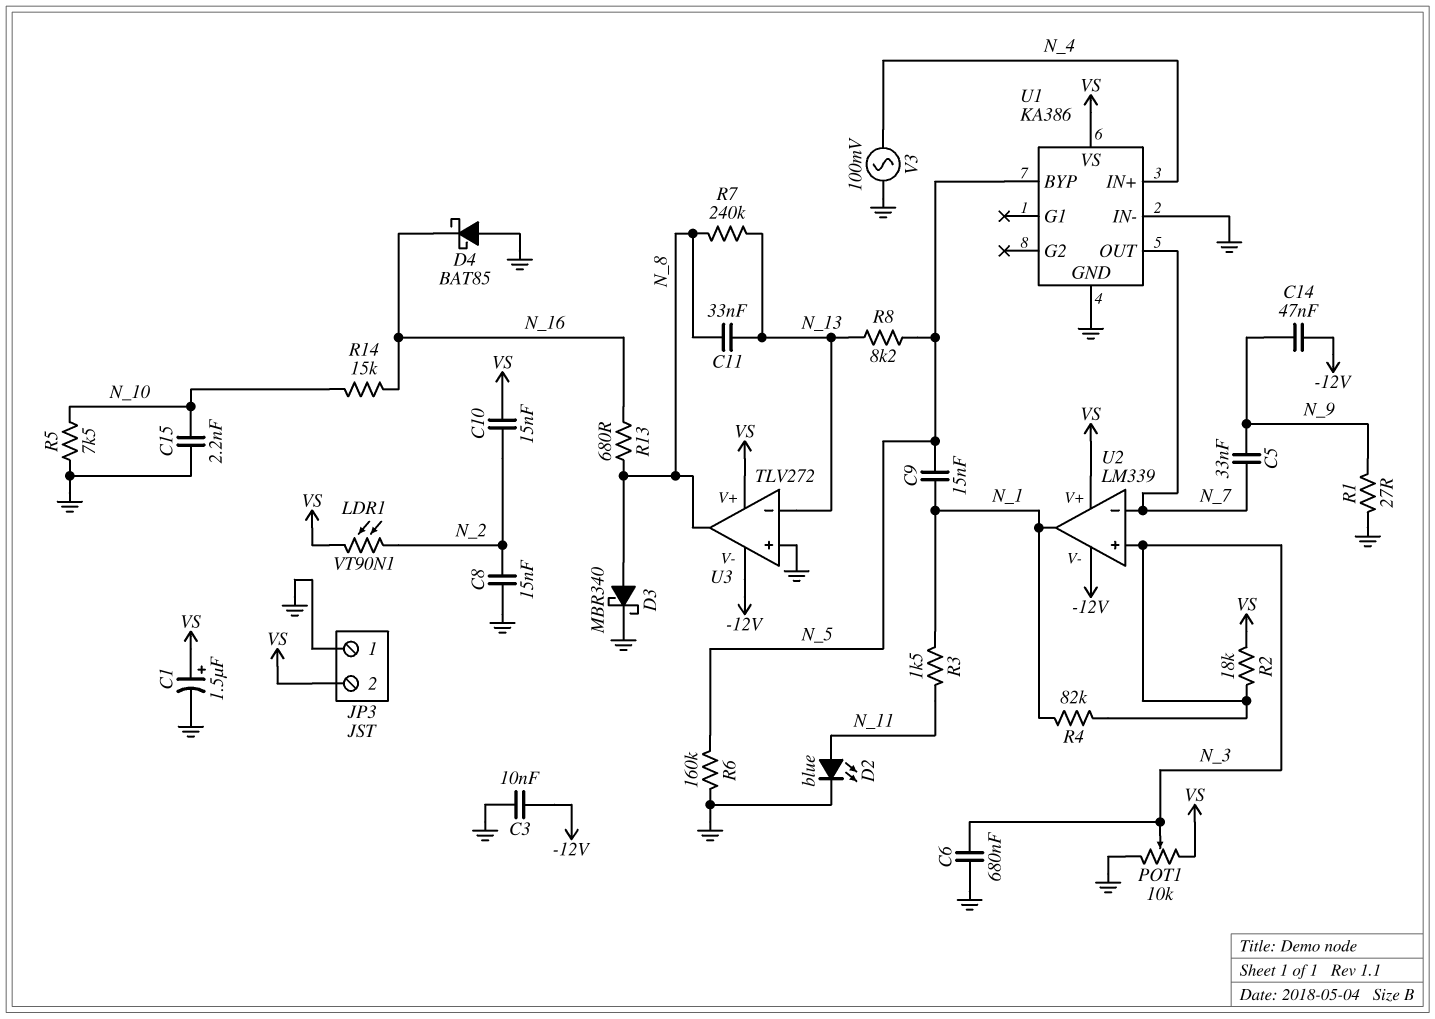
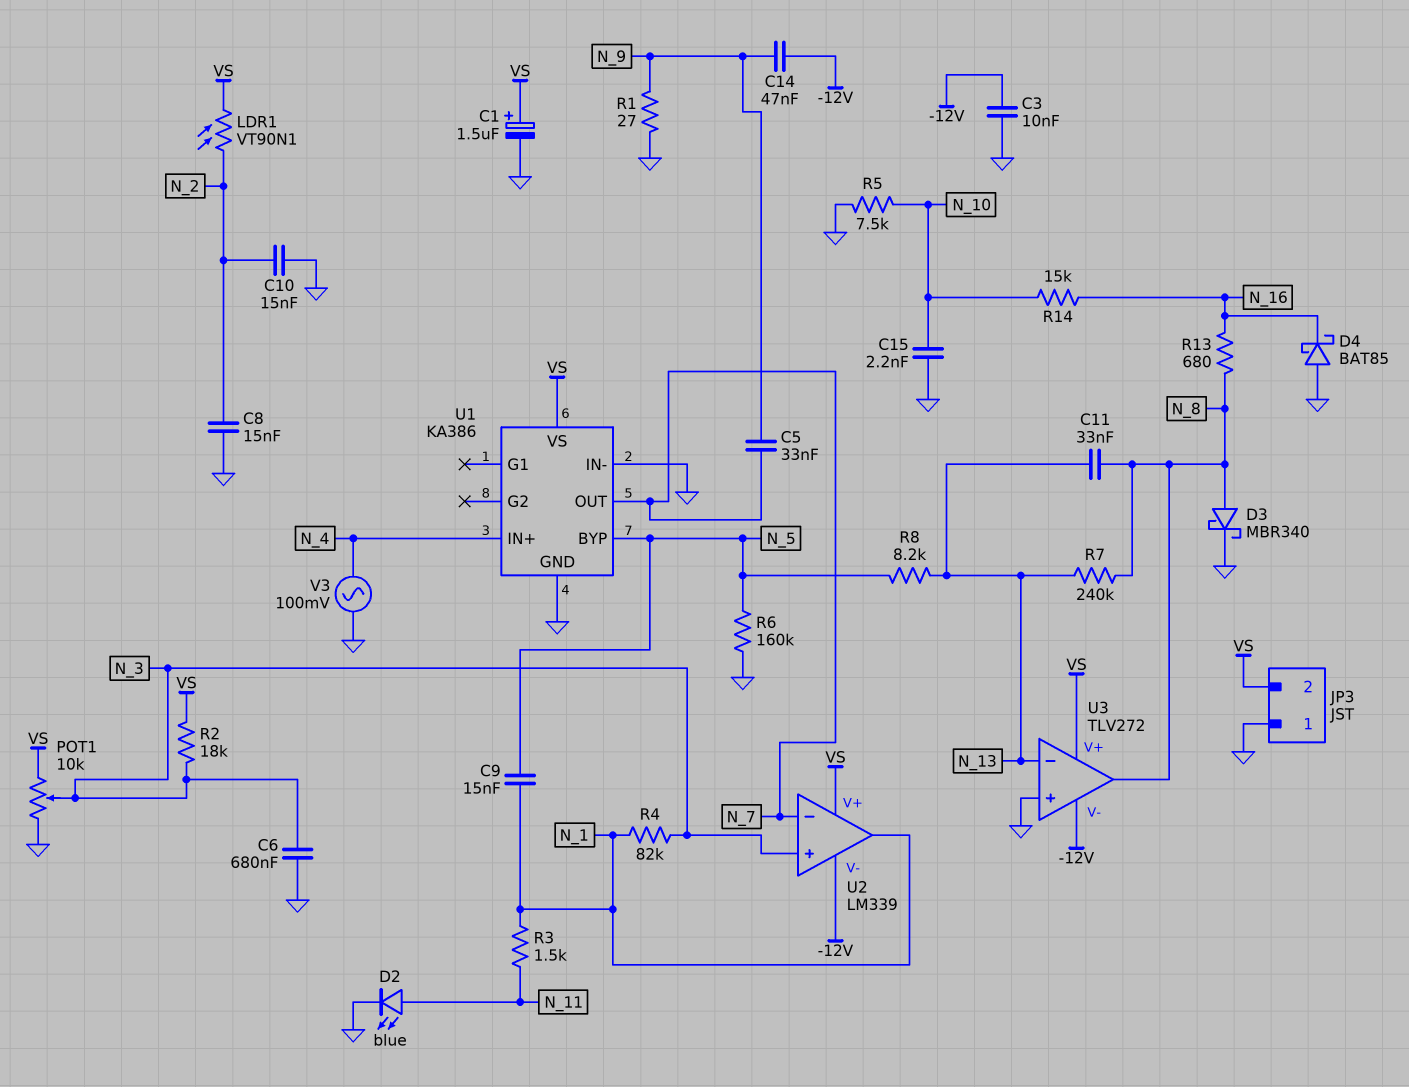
C10: 15nF (N_2, VS) -> 15nF (GND, N_2)

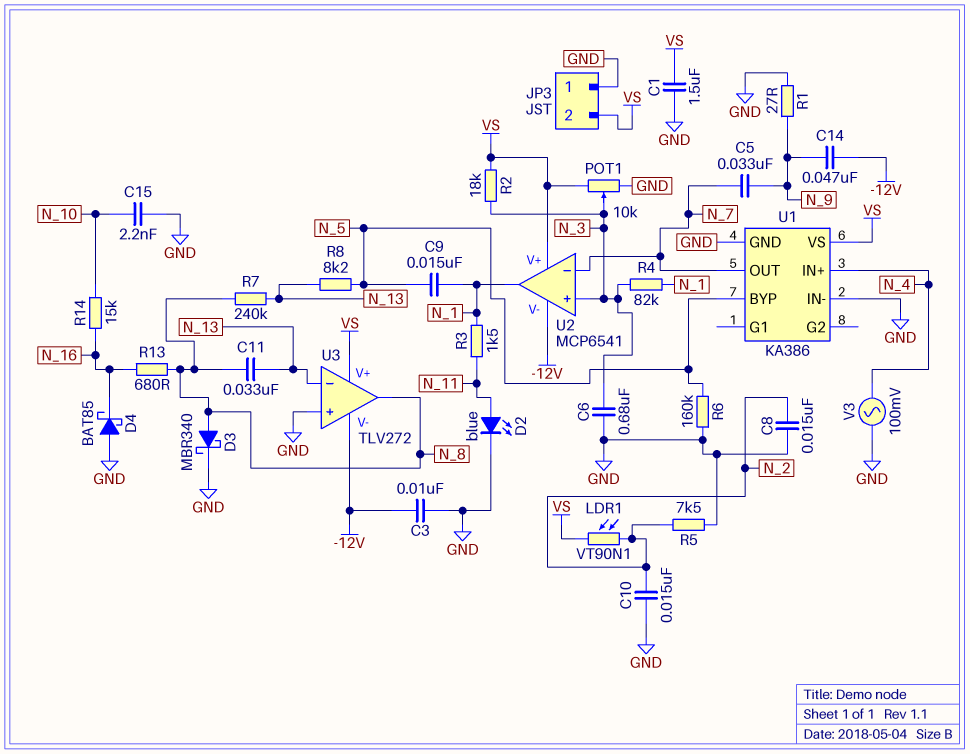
C1: 1.5uF (plus VS, minus GND) -> 1.5uF (GND, VS)
R5: 7.5k (GND, N_10) -> 7.5k (GND, N_2)
U2: LM339 -> MCP6541

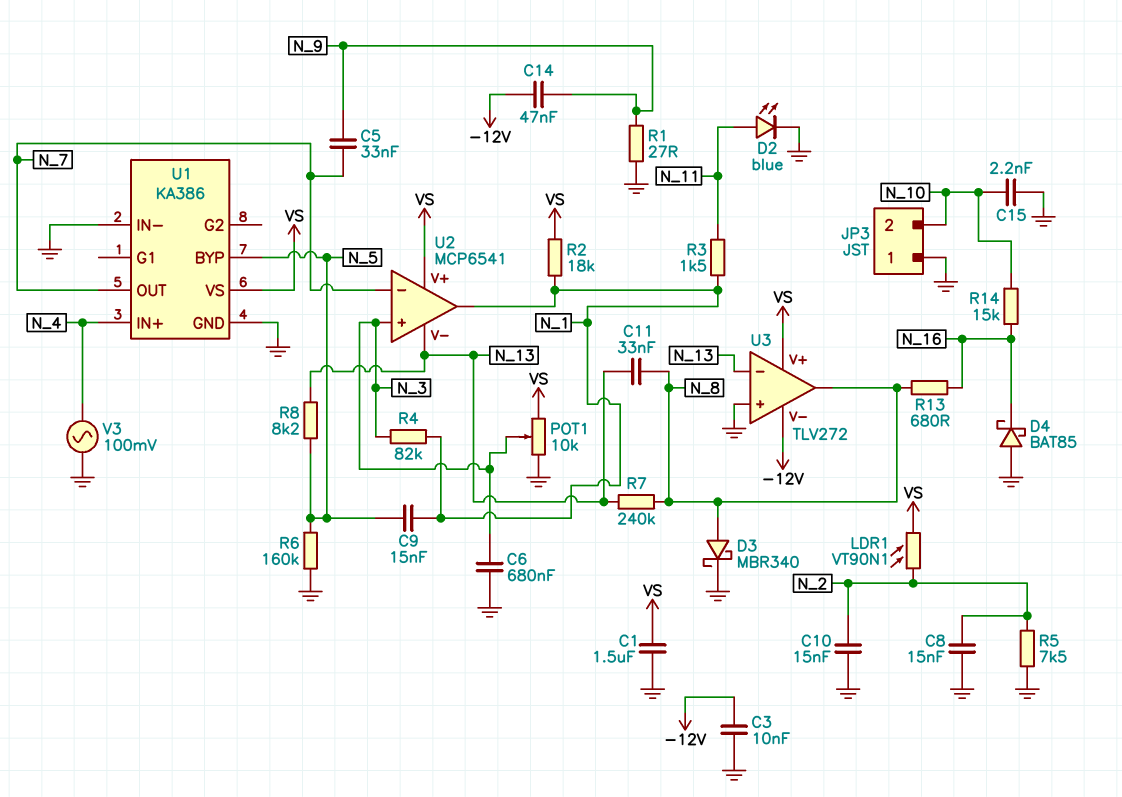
JP3 pin 2: VS -> N_10
R2: 18k (N_3, VS) -> 18k (N_1, VS)
U2 pin V-: -12V -> N_13

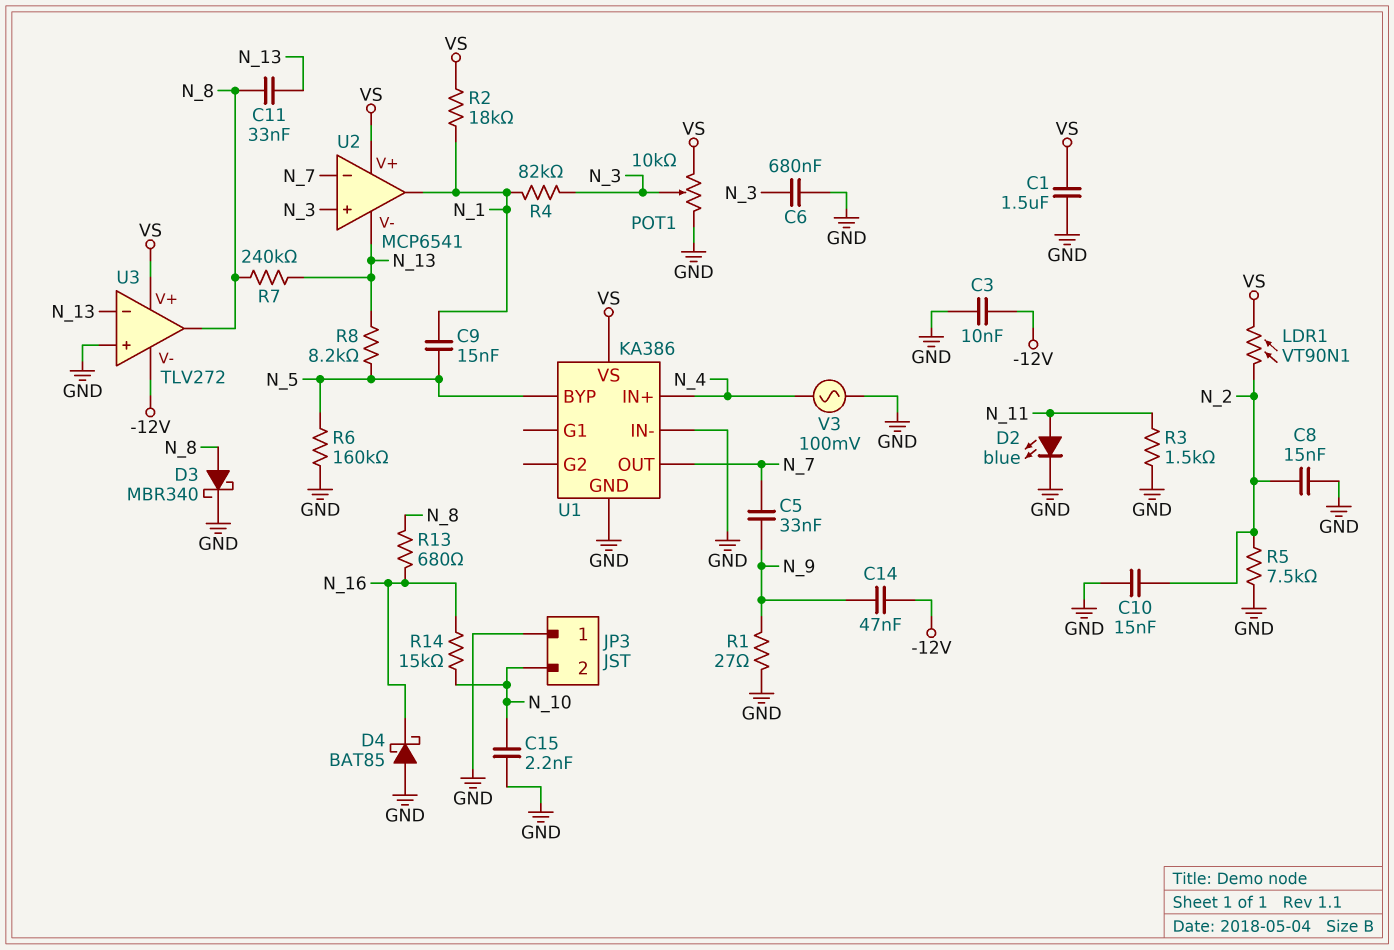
R3: 1.5k (N_1, N_11) -> 1.5k (GND, N_11)

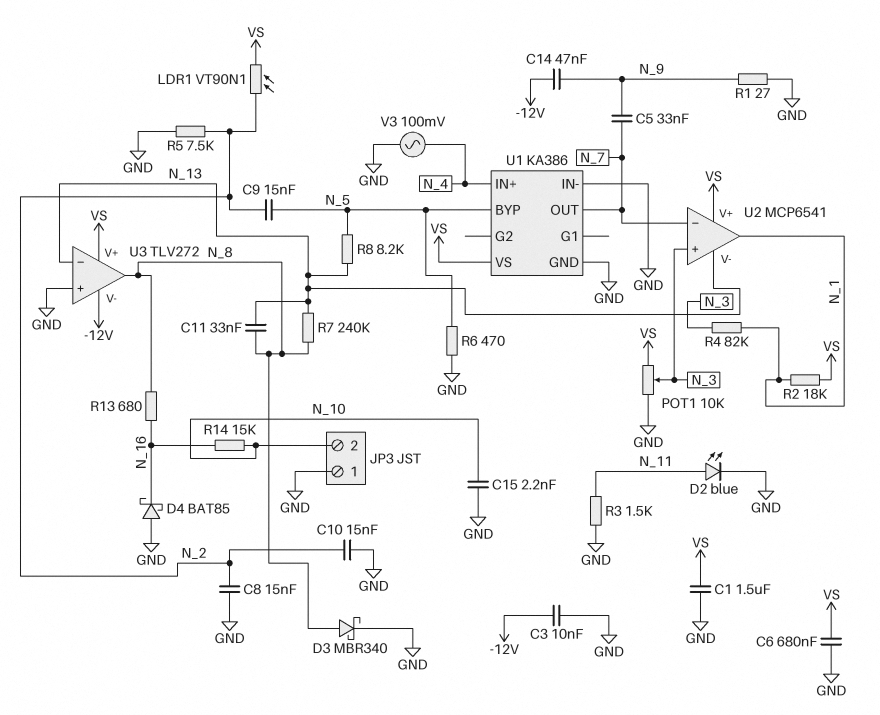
C6: 680nF (GND, N_3) -> 680nF (GND, VS)
C9: 15nF (N_1, N_5) -> 15nF (N_2, N_5)
R6: 160k (GND, N_5) -> 470 (GND, N_5)

